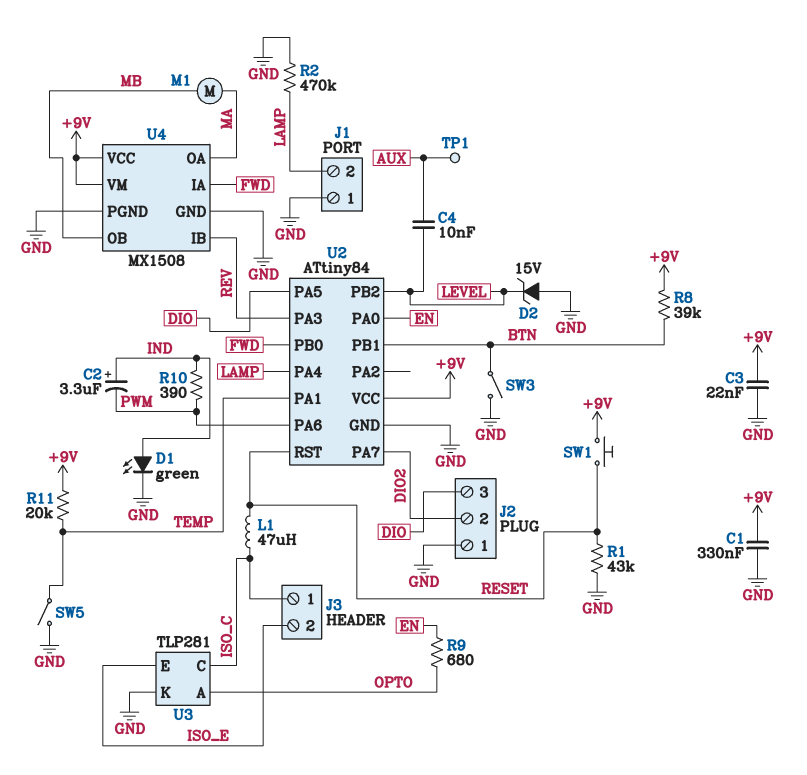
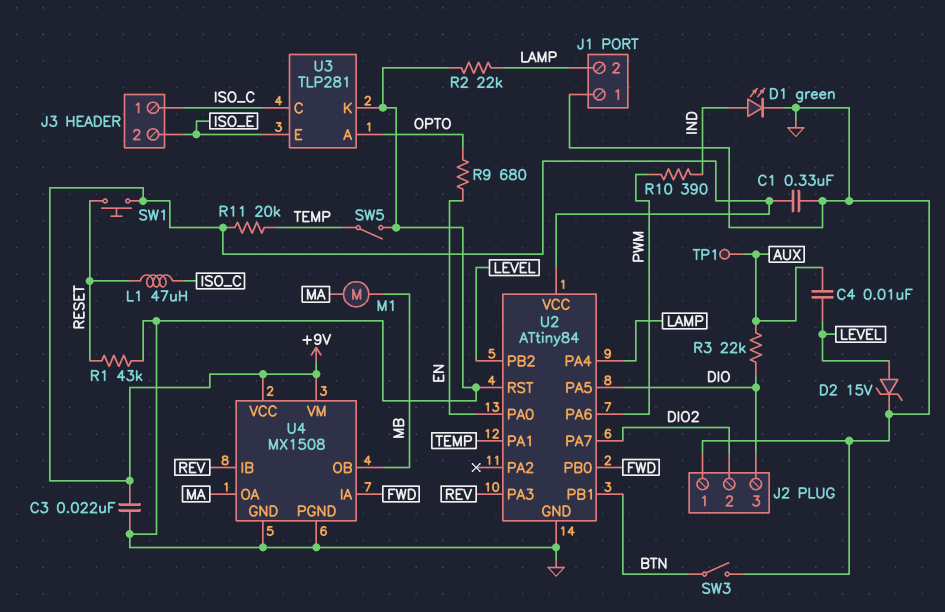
C2: 3.3uF (plus IND, minus PWM) -> none
D2: zener 15V (A GND, K LEVEL) -> zener 15V (A LEVEL, K GND)
R2: 470k (GND, LAMP) -> 22k (GND, LAMP)
R3: none -> 22k (AUX, DIO)
R8: 39k (+9V, BTN) -> none
U2 pin RST: RESET -> GND

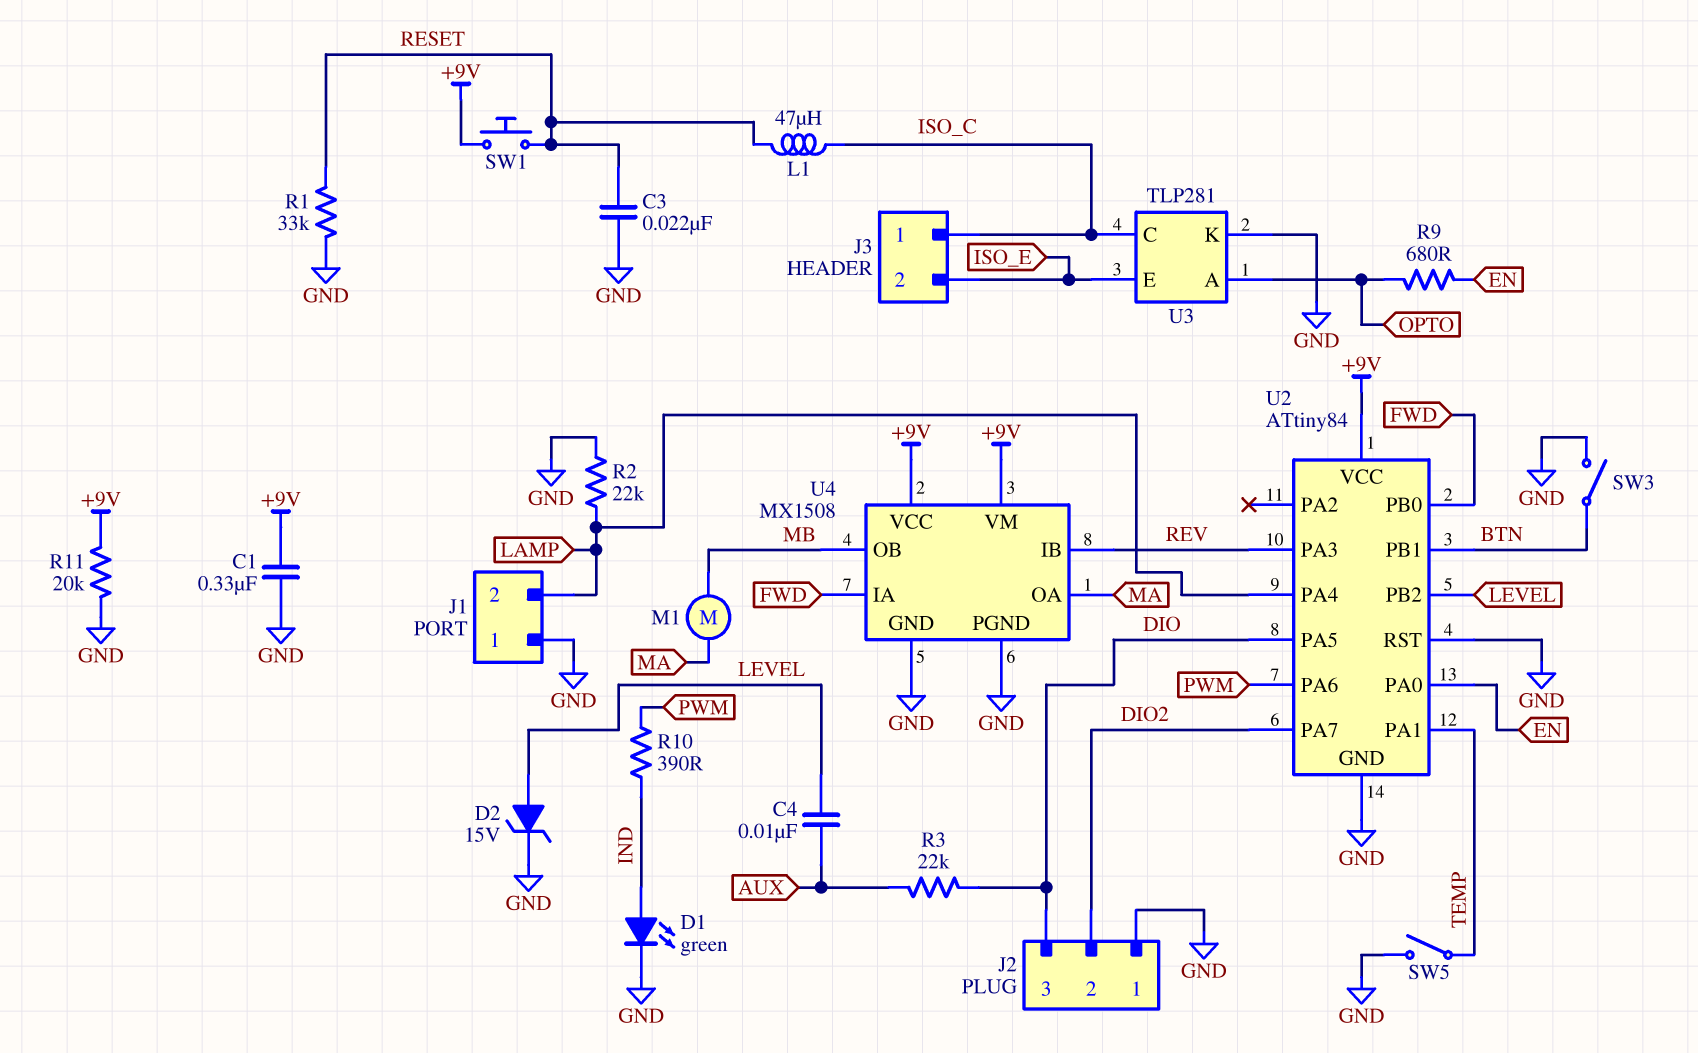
C3: 22nF (+9V, GND) -> 22nF (GND, RESET)
R1: 43k (GND, RESET) -> 33k (GND, RESET)
R11: 20k (+9V, TEMP) -> 20k (+9V, GND)
TP1: test point (AUX) -> none

